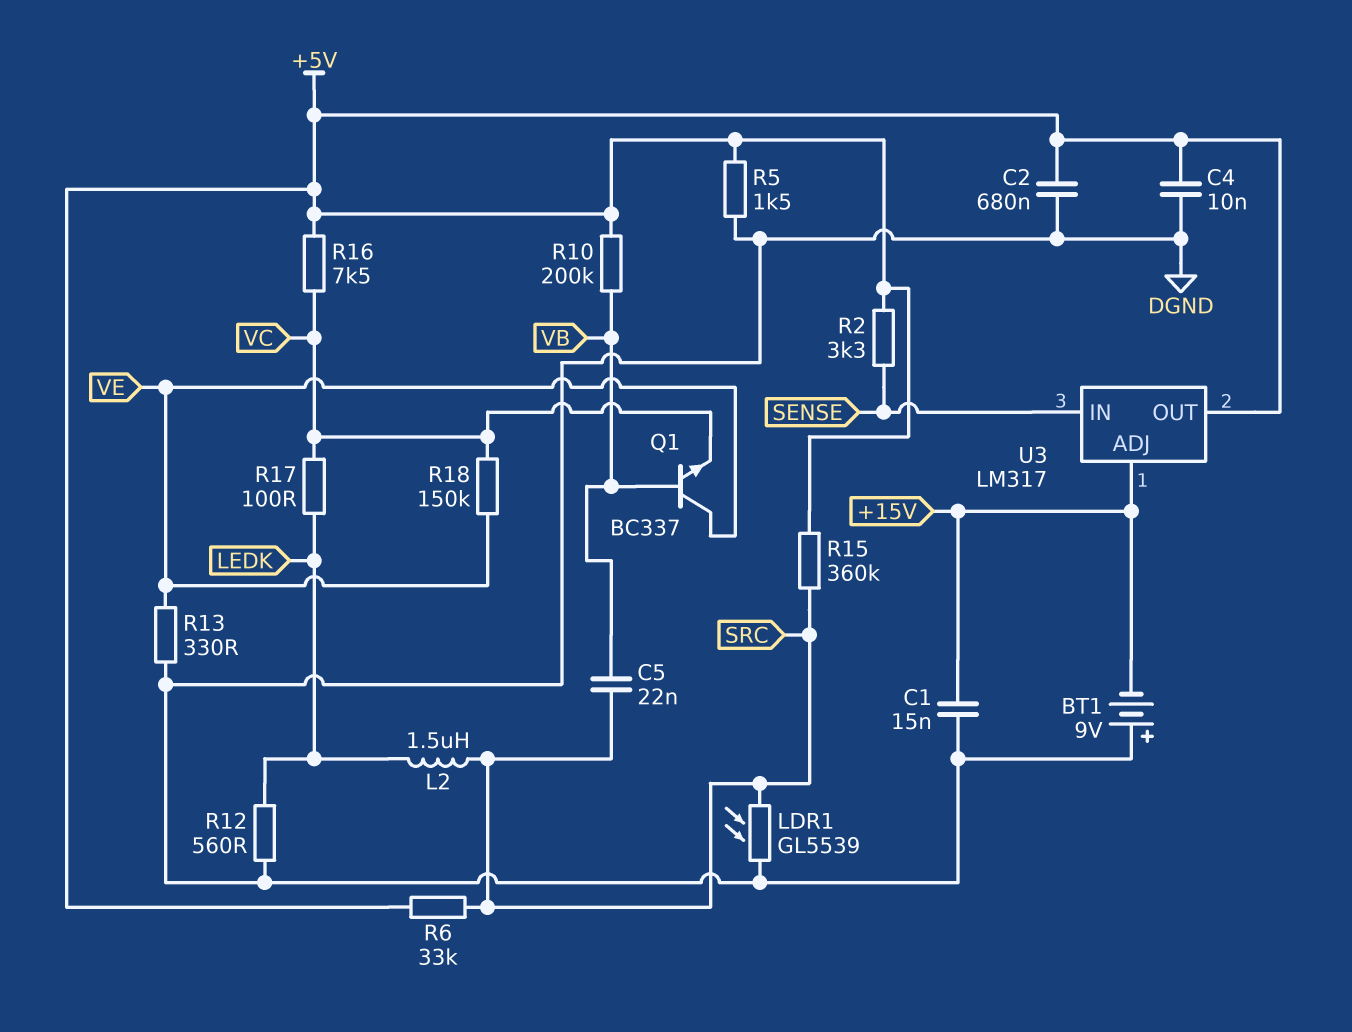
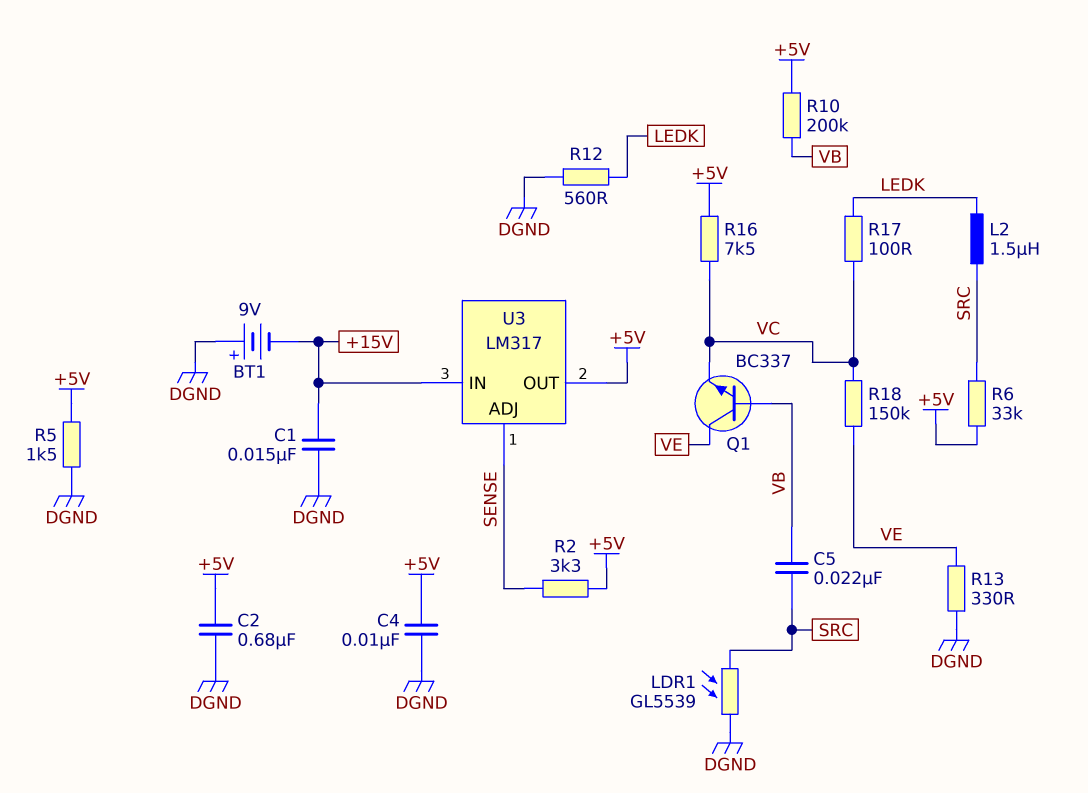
R15: 360k (+5V, SRC) -> none
U3 pin ADJ: +15V -> SENSE
U3 pin IN: SENSE -> +15V

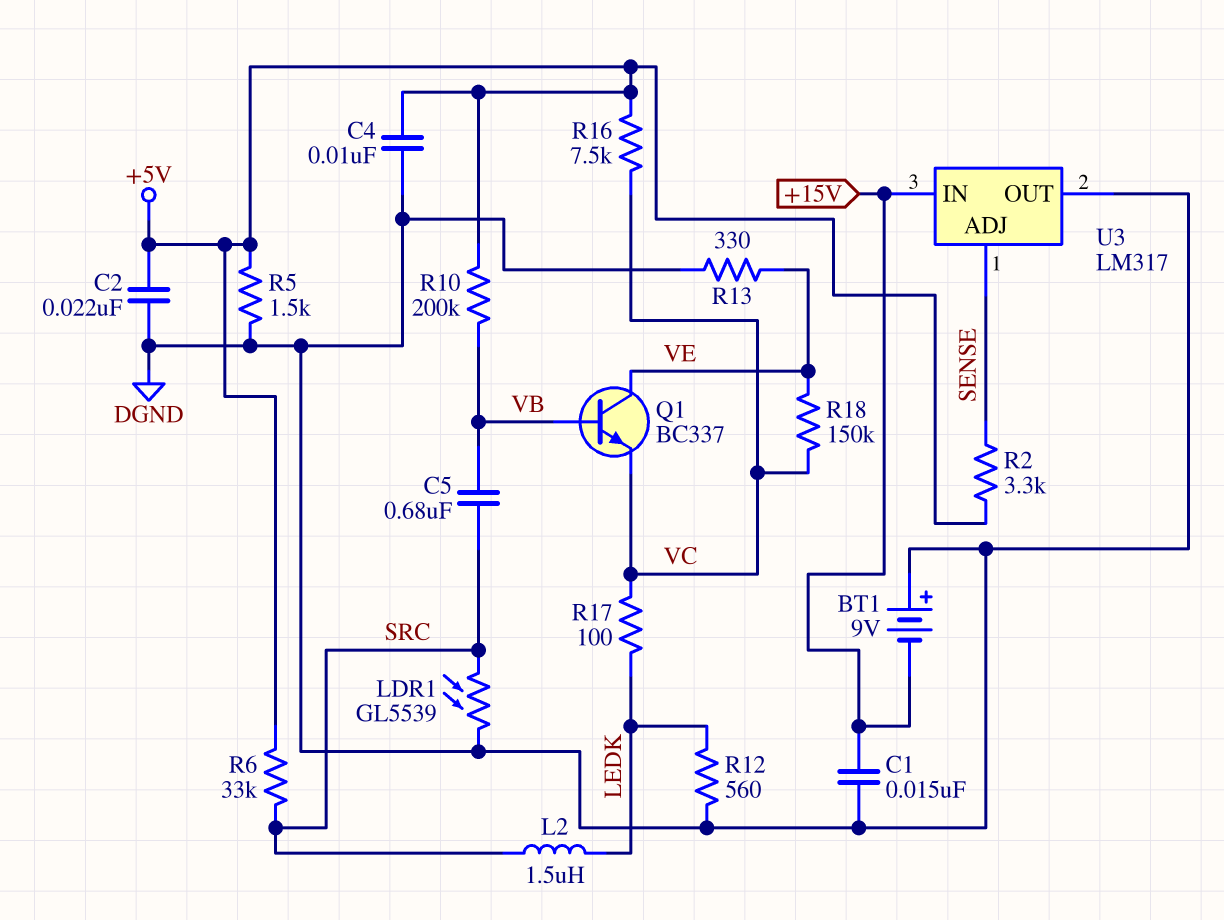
C2: 680nF (+5V, DGND) -> 22nF (+5V, DGND)
C5: 22nF (SRC, VB) -> 680nF (SRC, VB)
U3 pin OUT: +5V -> DGND

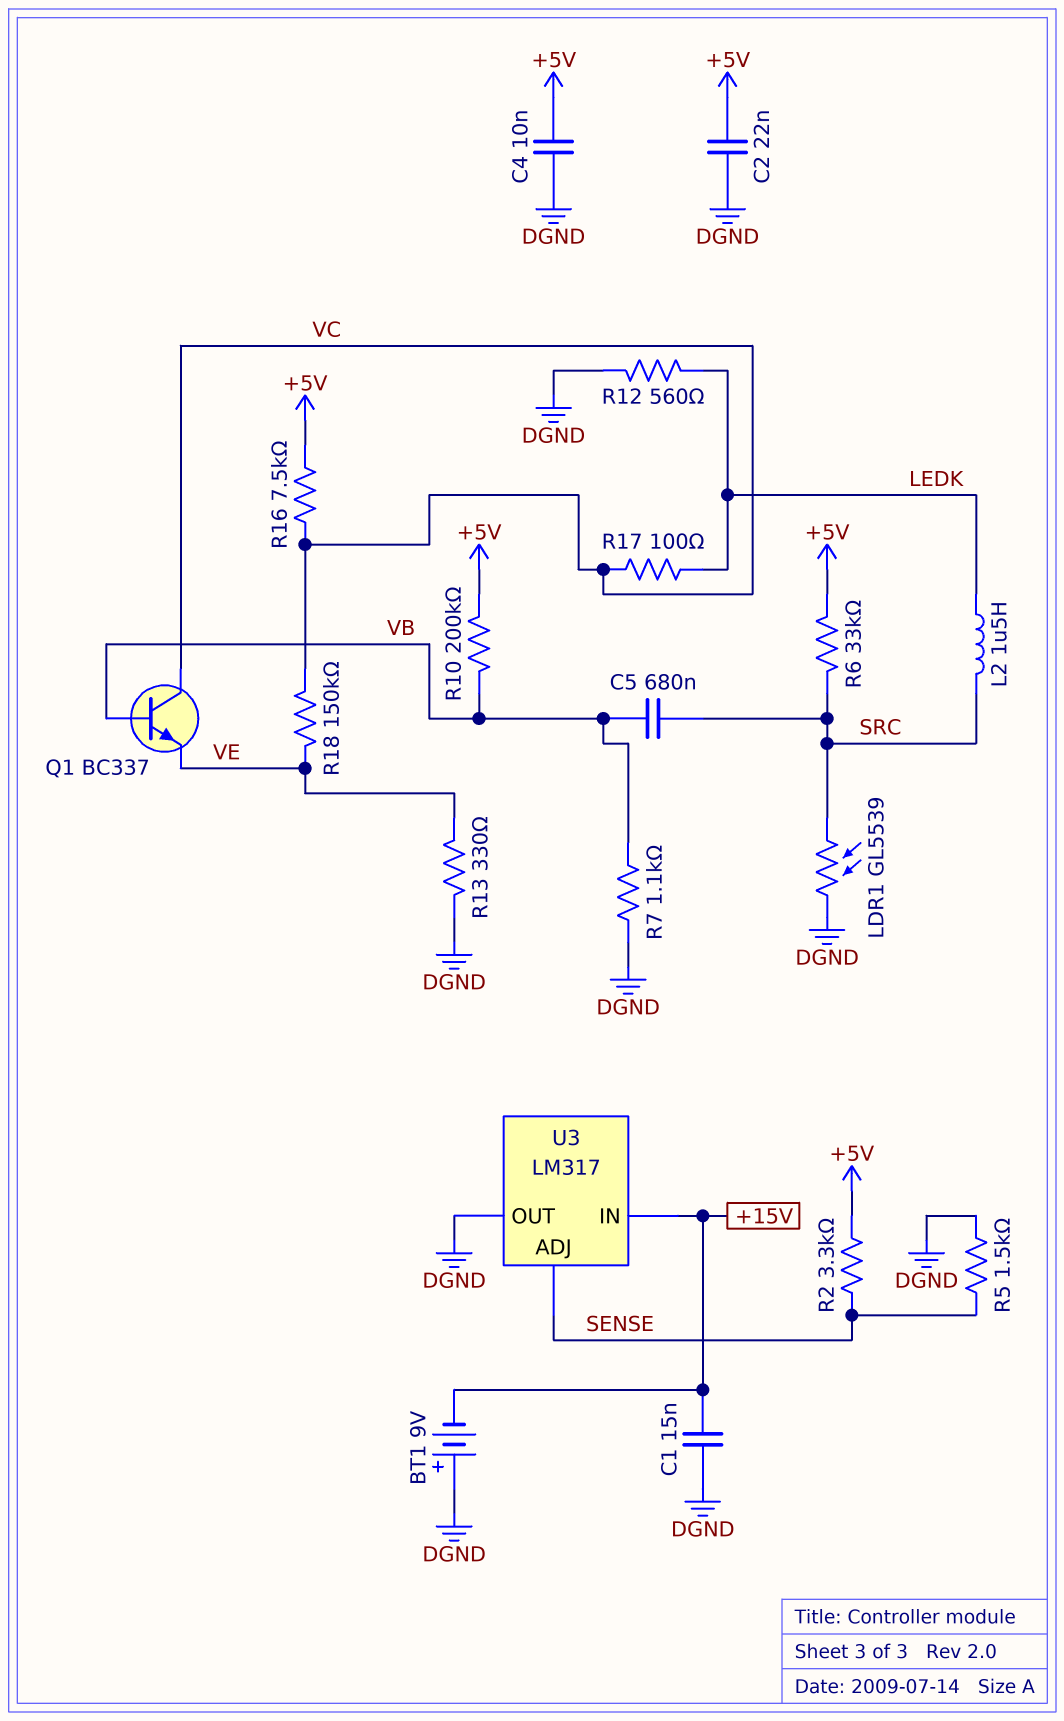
Q1: NPN BC337 (B VB, C VE, E VC) -> NPN BC337 (B VB, C VC, E VE)
R5: 1.5k (+5V, DGND) -> 1.5k (DGND, SENSE)
R7: none -> 1.1k (DGND, VB)

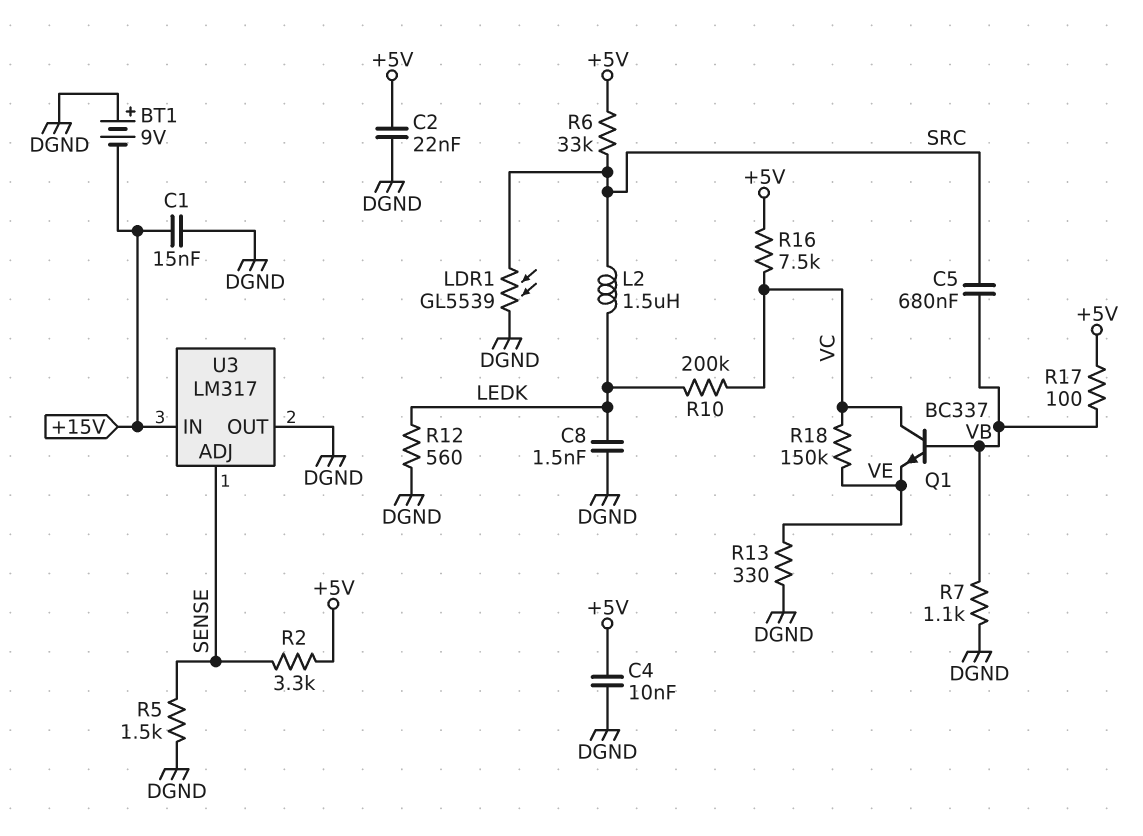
C8: none -> 1.5nF (DGND, LEDK)
R10: 200k (+5V, VB) -> 200k (LEDK, VC)
R17: 100 (LEDK, VC) -> 100 (+5V, VB)

